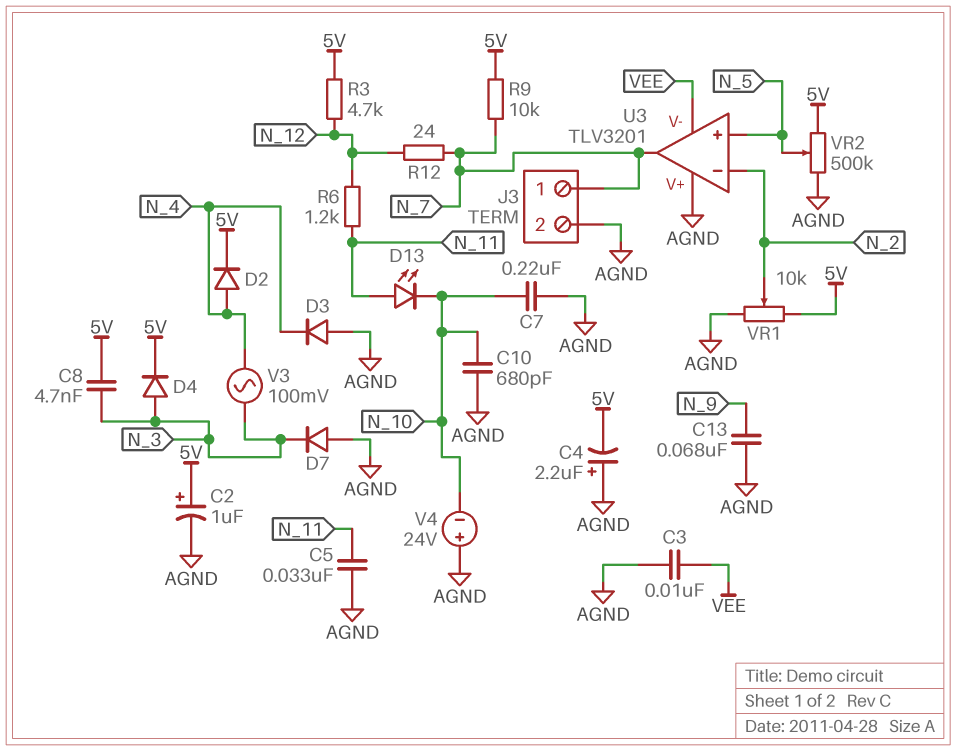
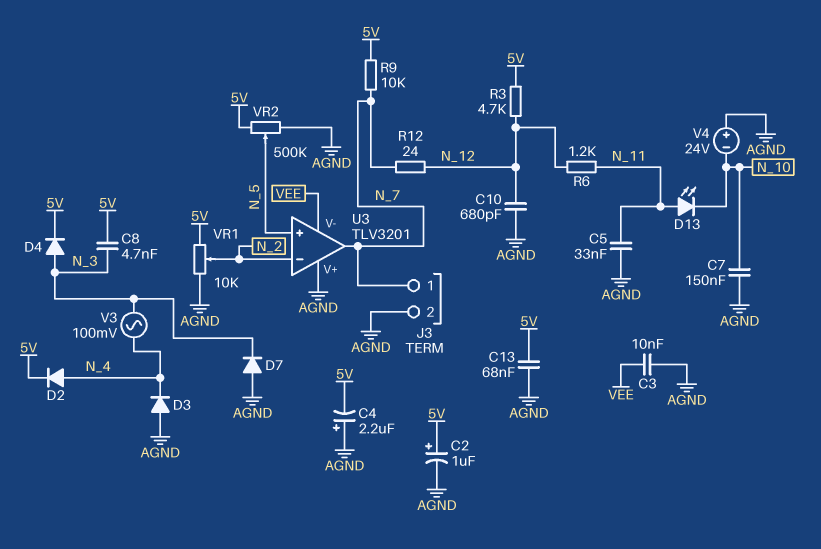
C7: 220nF (AGND, N_10) -> 150nF (AGND, N_10)
C10: 680pF (AGND, N_10) -> 680pF (AGND, N_12)
C13: 68nF (AGND, N_9) -> 68nF (5V, AGND)

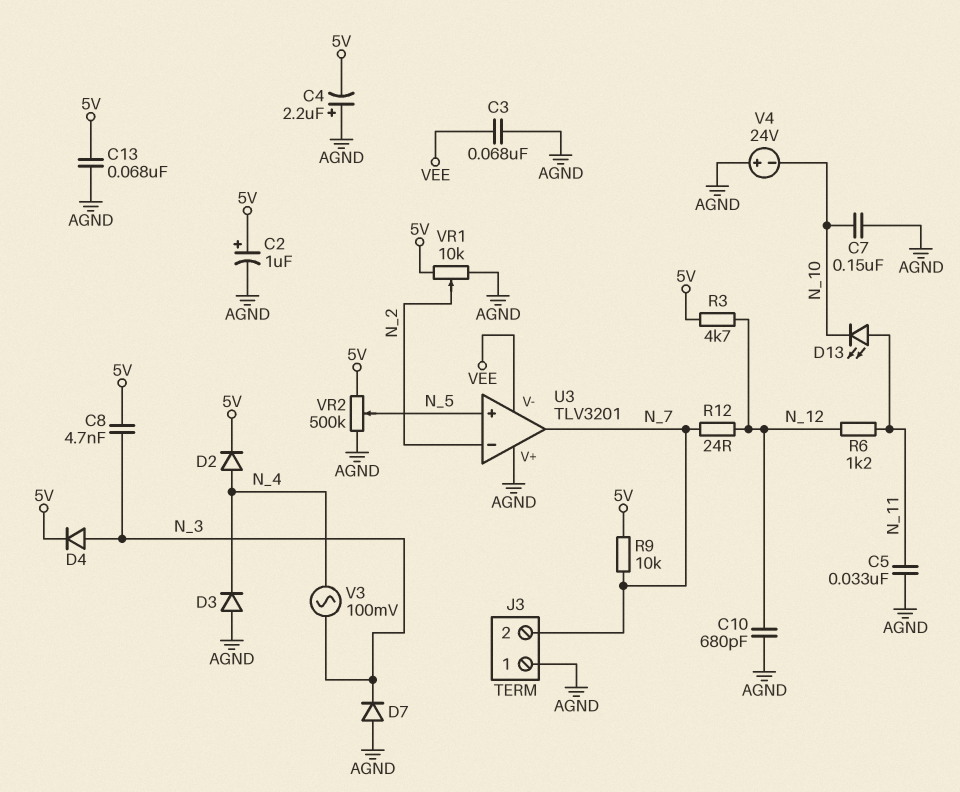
C3: 10nF (AGND, VEE) -> 68nF (AGND, VEE)
J3 pin 1: N_7 -> AGND
J3 pin 2: AGND -> N_7

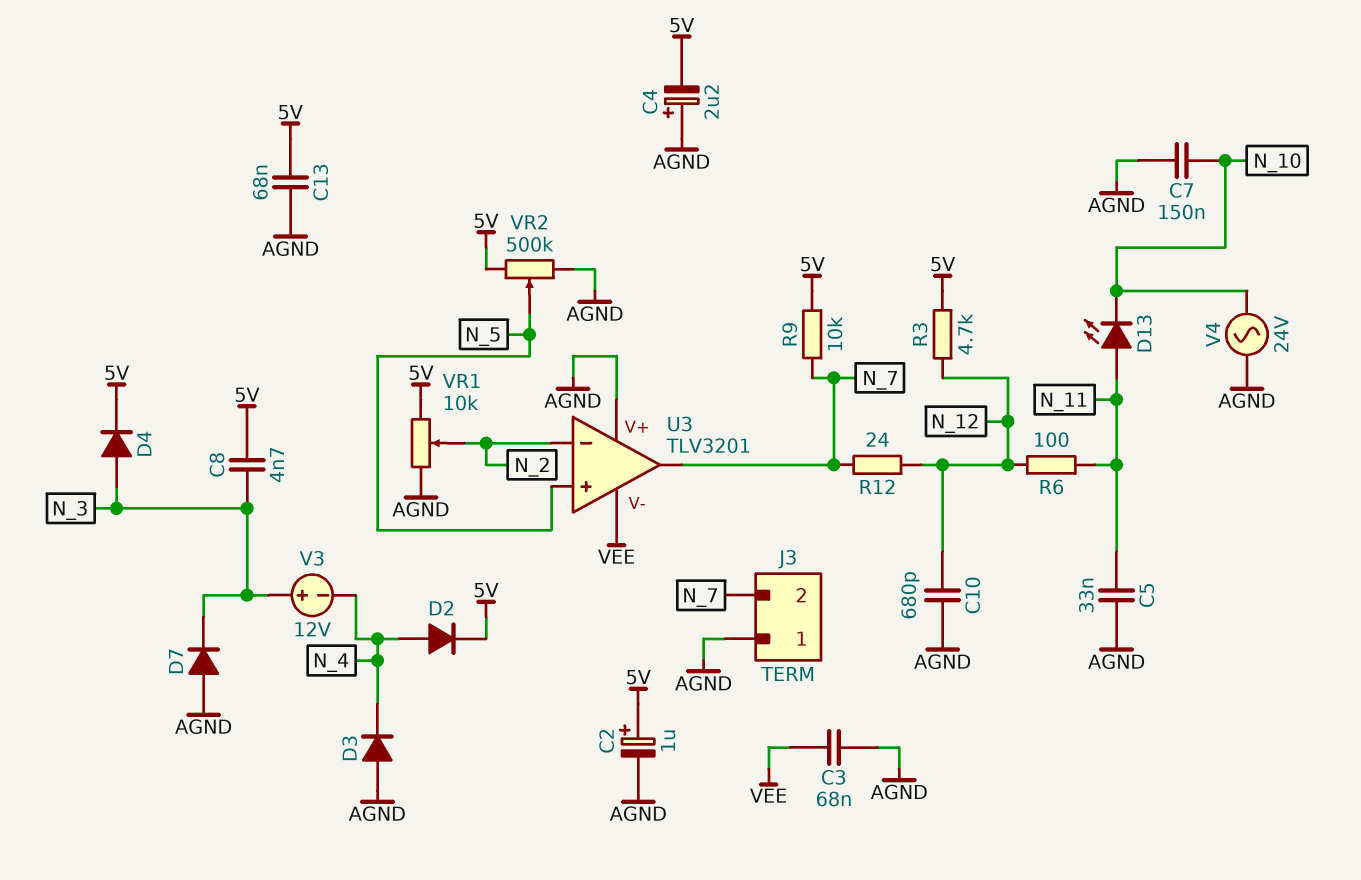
R6: 1.2k (N_11, N_12) -> 100 (N_11, N_12)
V3: AC 100mV (N_3, N_4) -> 12V (plus N_3, minus N_4)
V4: 24V (plus AGND, minus N_10) -> AC 24V (AGND, N_10)

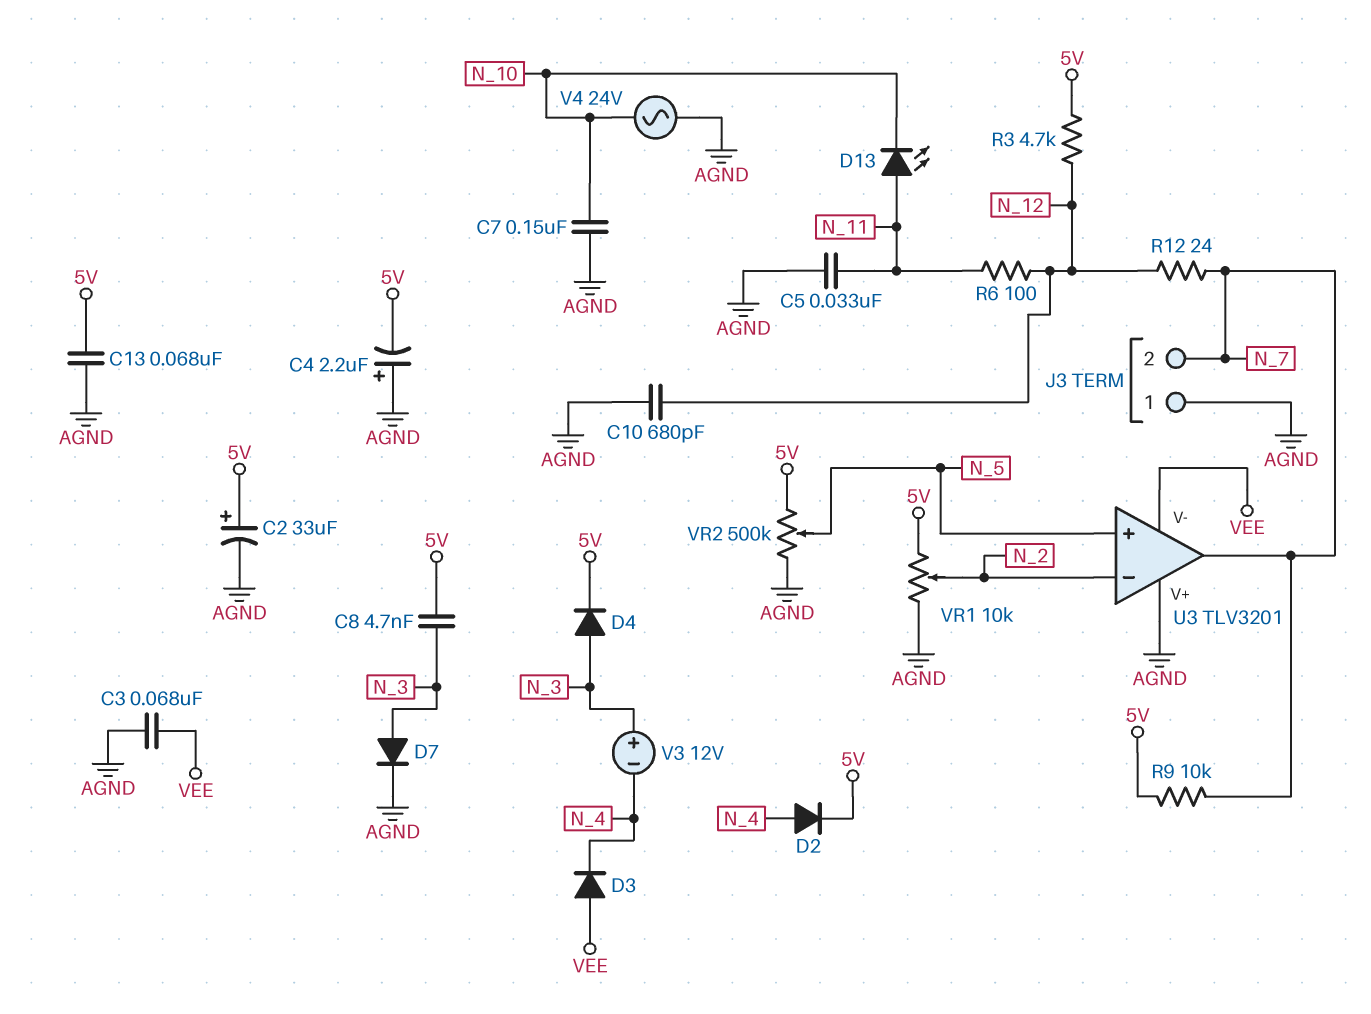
C2: 1uF (plus 5V, minus AGND) -> 33uF (plus 5V, minus AGND)
D3: diode (A AGND, K N_4) -> diode (A VEE, K N_4)
D7: diode (A AGND, K N_3) -> diode (A N_3, K AGND)

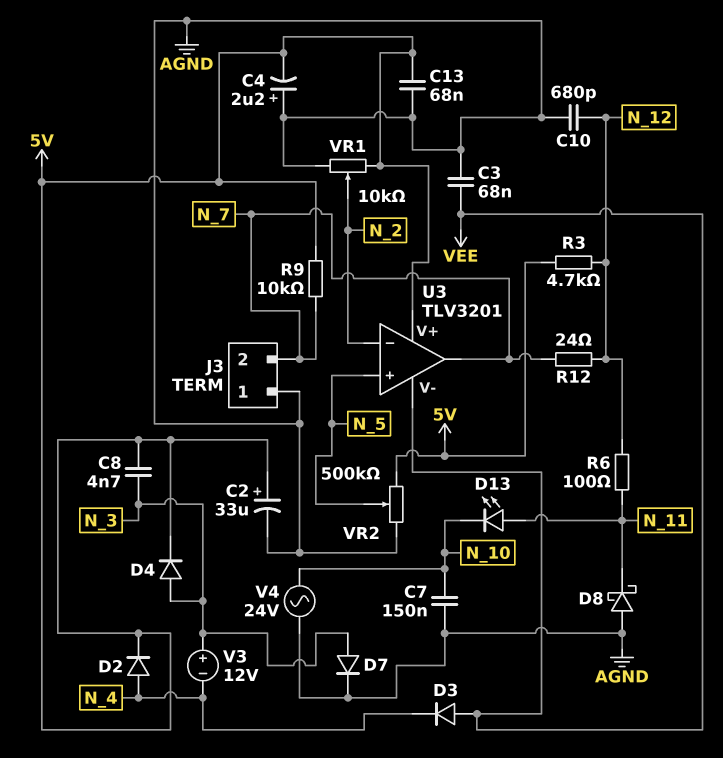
C5: 33nF (AGND, N_11) -> none
D8: none -> schottky (A AGND, K N_11)
U3 pin V+: AGND -> 5V

